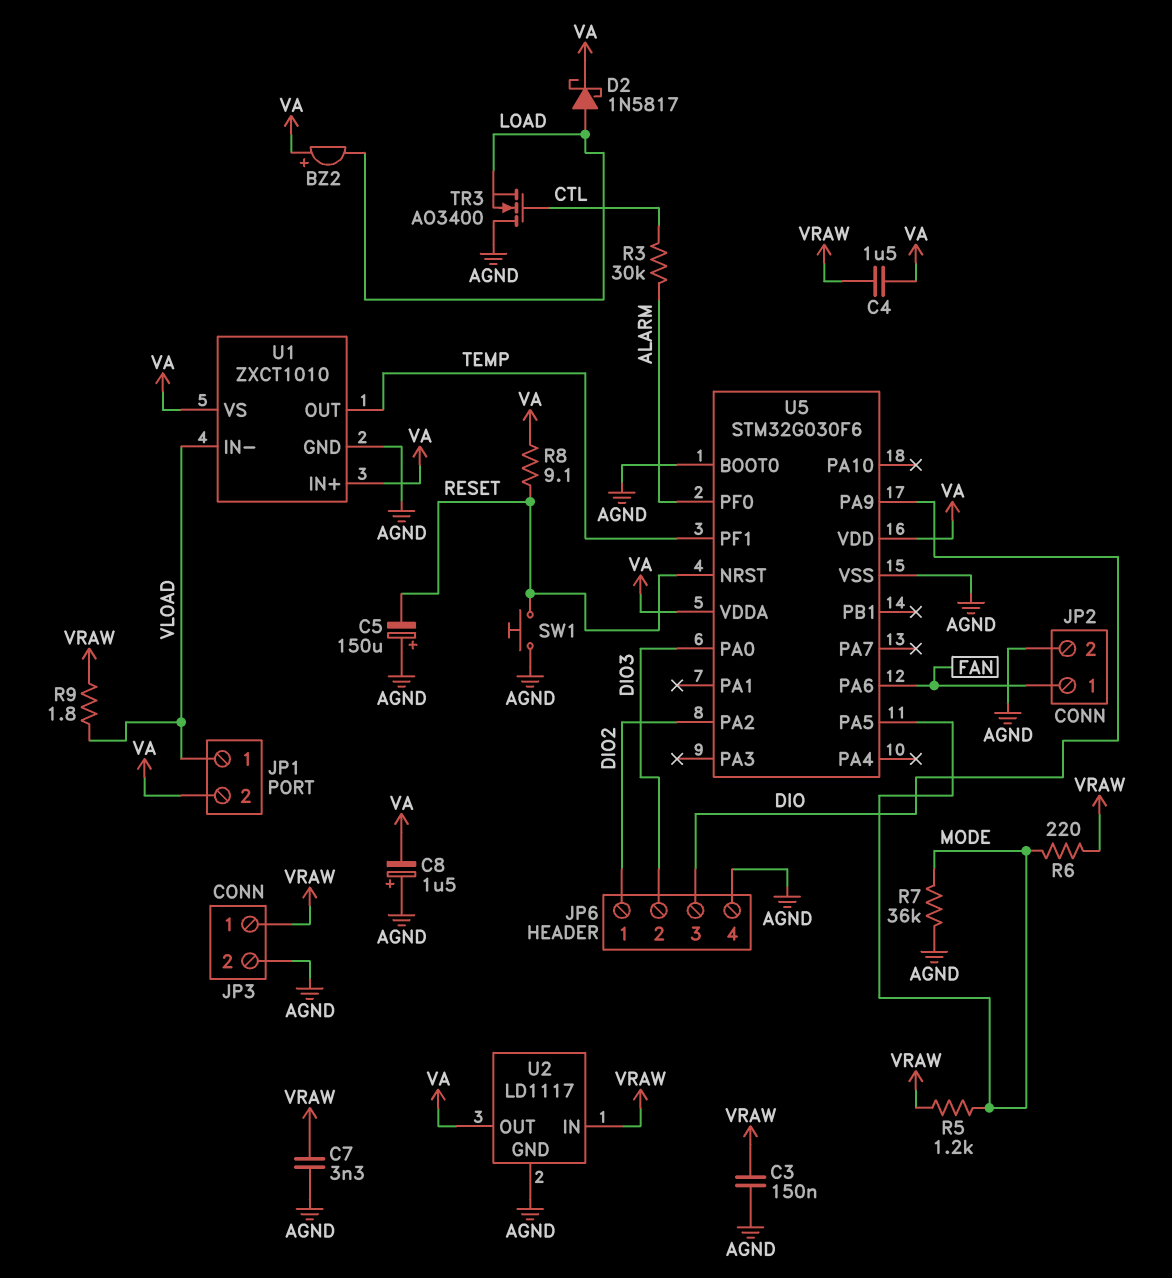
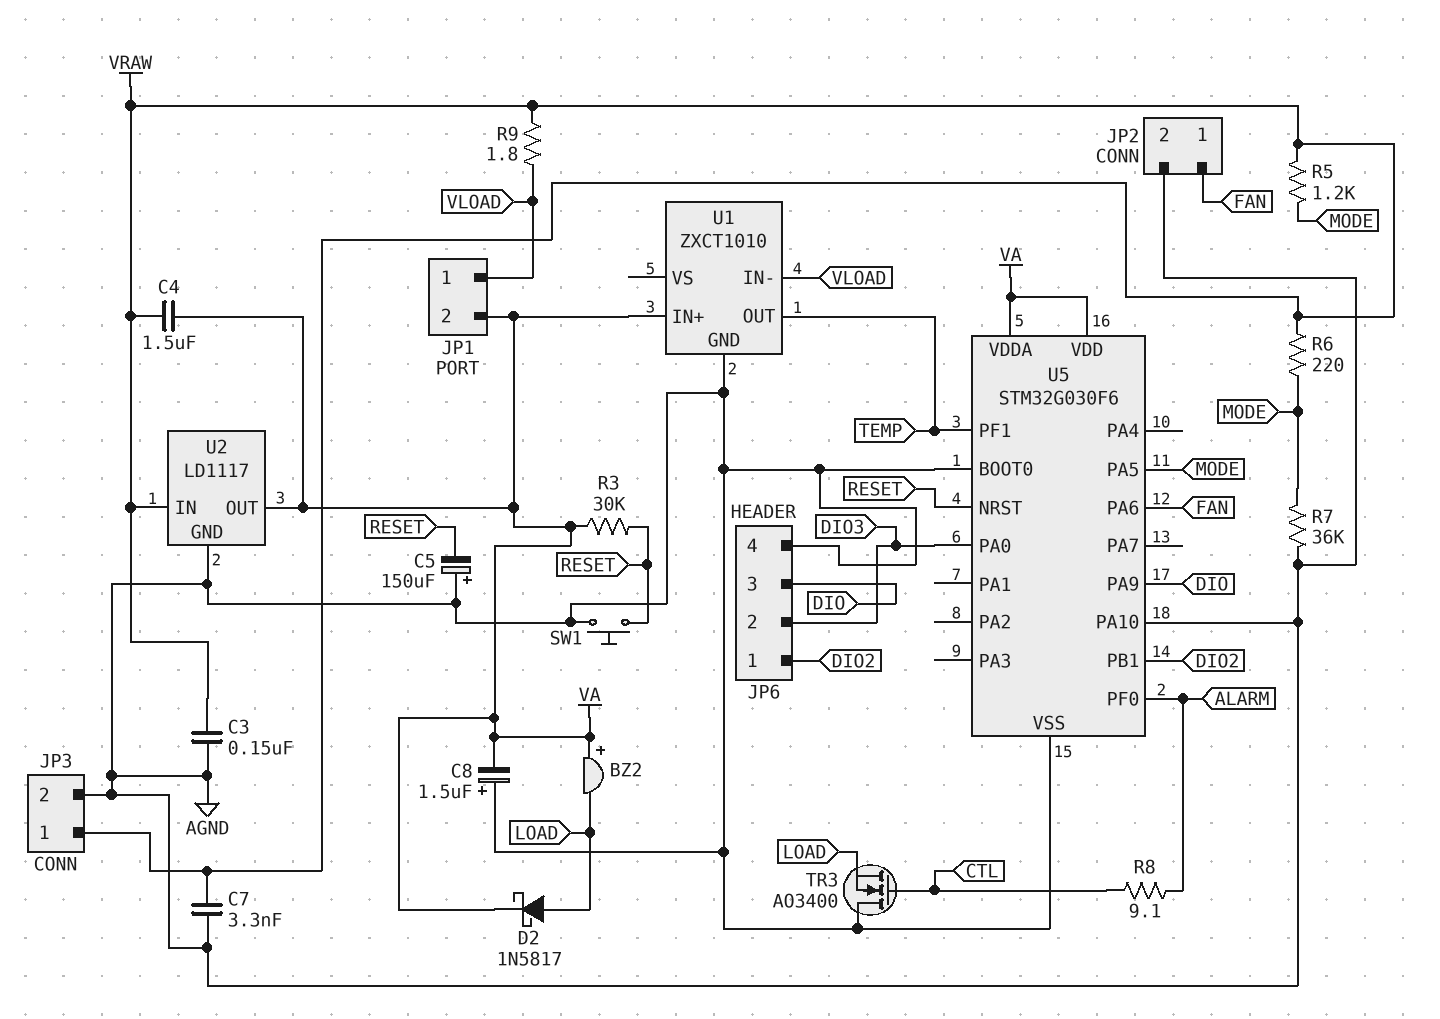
R3: 30k (ALARM, CTL) -> 30k (RESET, VA)
R8: 9.1 (RESET, VA) -> 9.1 (ALARM, CTL)
U1 pin VS: VA -> none
U5 pin PA2: DIO2 -> none
U5 pin PA10: none -> AGND
U5 pin PB1: none -> DIO2

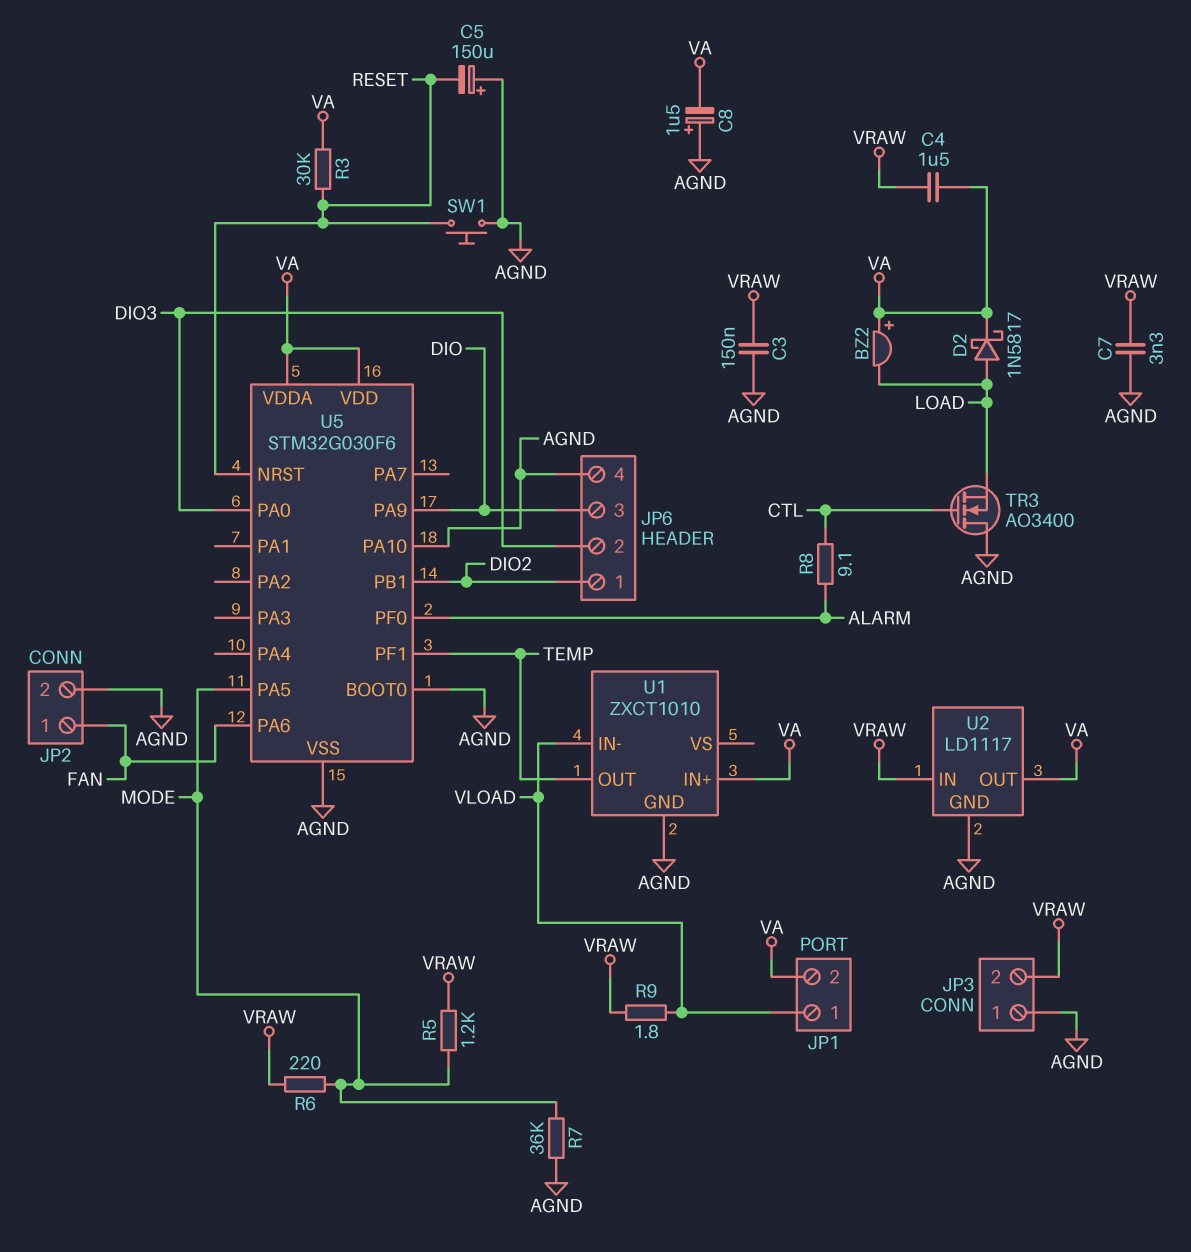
JP3 pin 1: VRAW -> AGND
JP3 pin 2: AGND -> VRAW

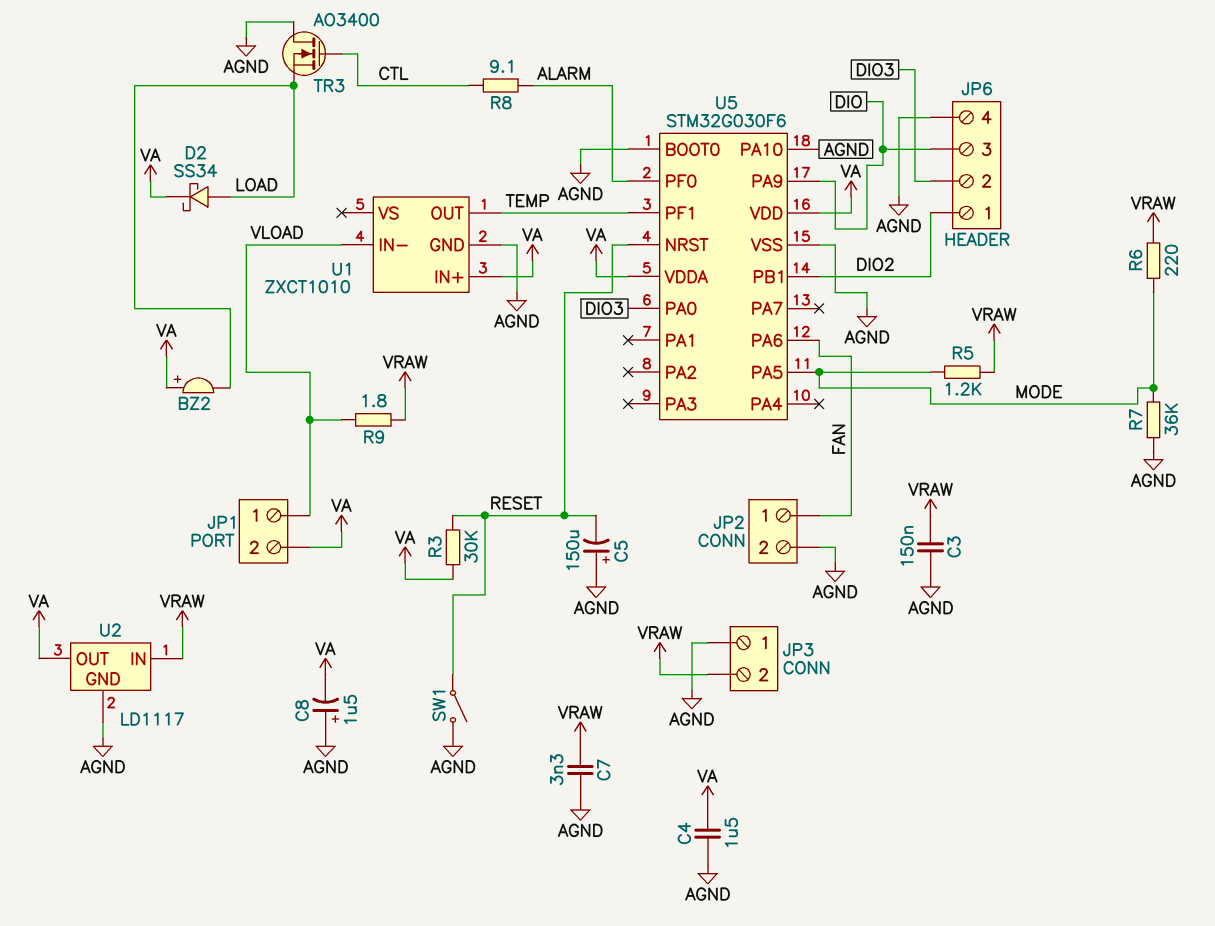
C4: 1.5uF (VA, VRAW) -> 1.5uF (AGND, VA)
D2: schottky 1N5817 (A LOAD, K VA) -> schottky SS34 (A LOAD, K VA)
SW1: button (AGND, RESET) -> switch (AGND, RESET)

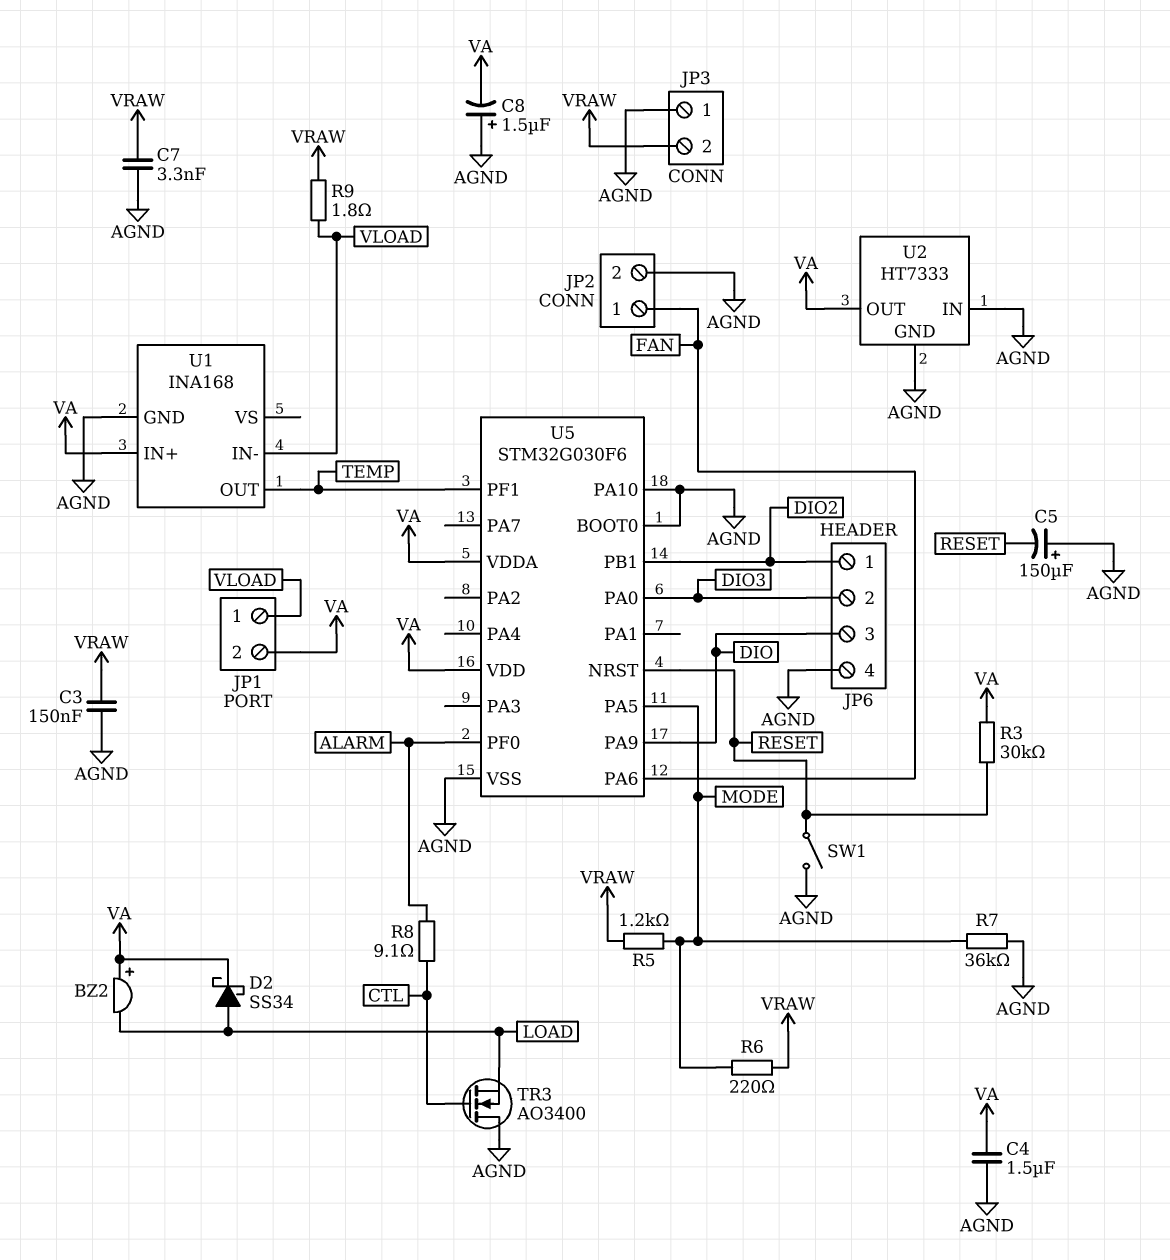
U1: ZXCT1010 -> INA168
U2: LD1117 -> HT7333
U2 pin IN: VRAW -> AGND

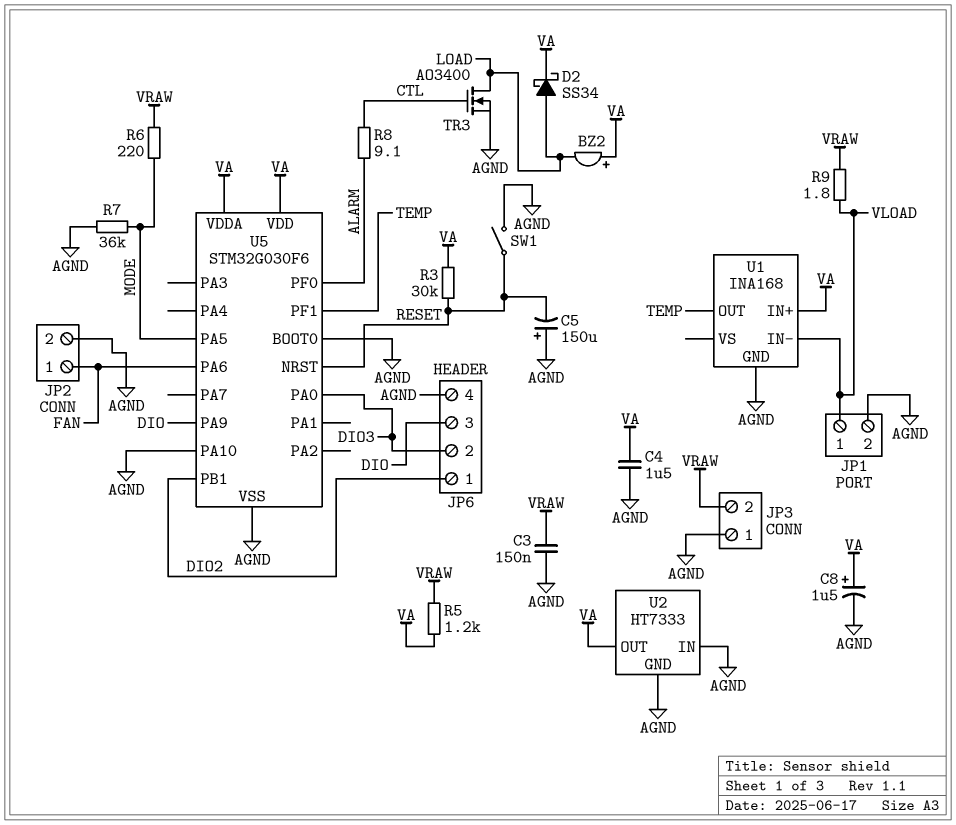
C7: 3.3nF (AGND, VRAW) -> none
C8: 1.5uF (plus AGND, minus VA) -> 1.5uF (plus VA, minus AGND)
JP1 pin 2: VA -> AGND
R5: 1.2k (MODE, VRAW) -> 1.2k (VA, VRAW)
TR3: NMOS AO3400 (G CTL, D AGND, S LOAD) -> NMOS AO3400 (G CTL, D LOAD, S AGND)

